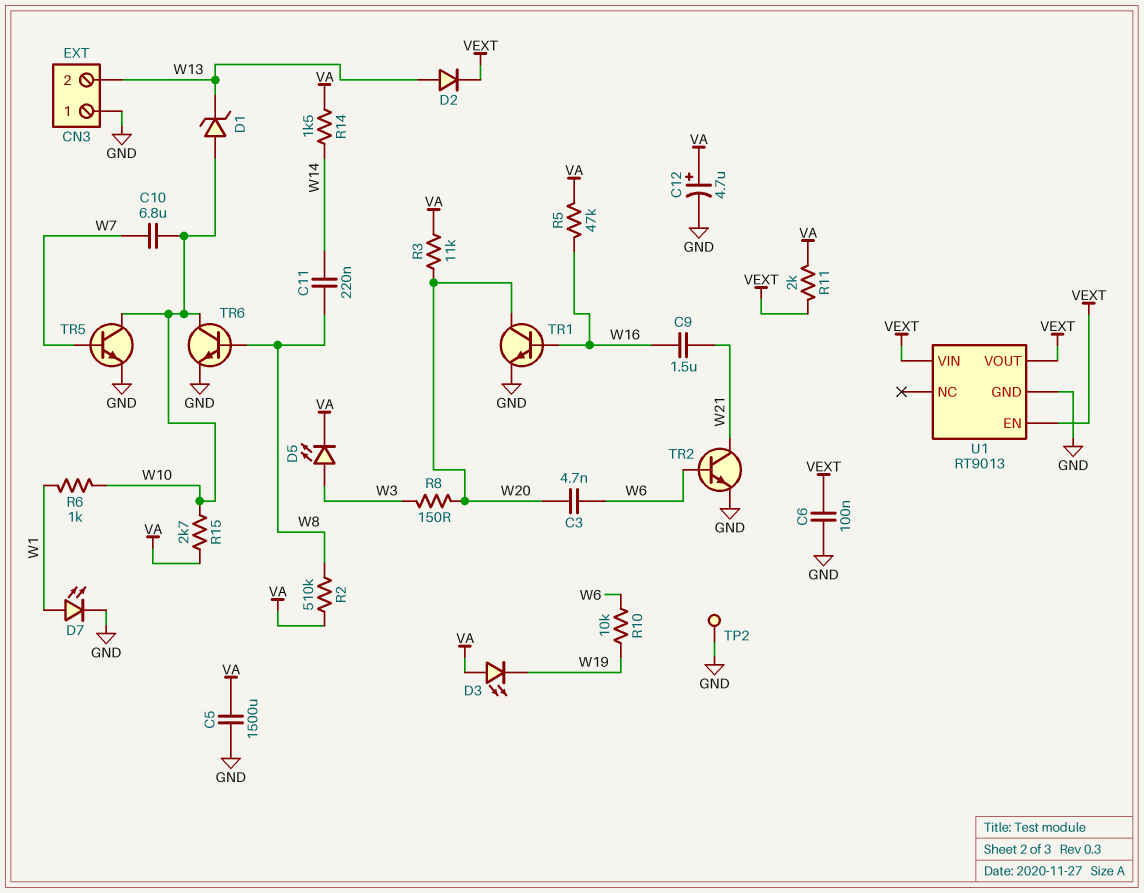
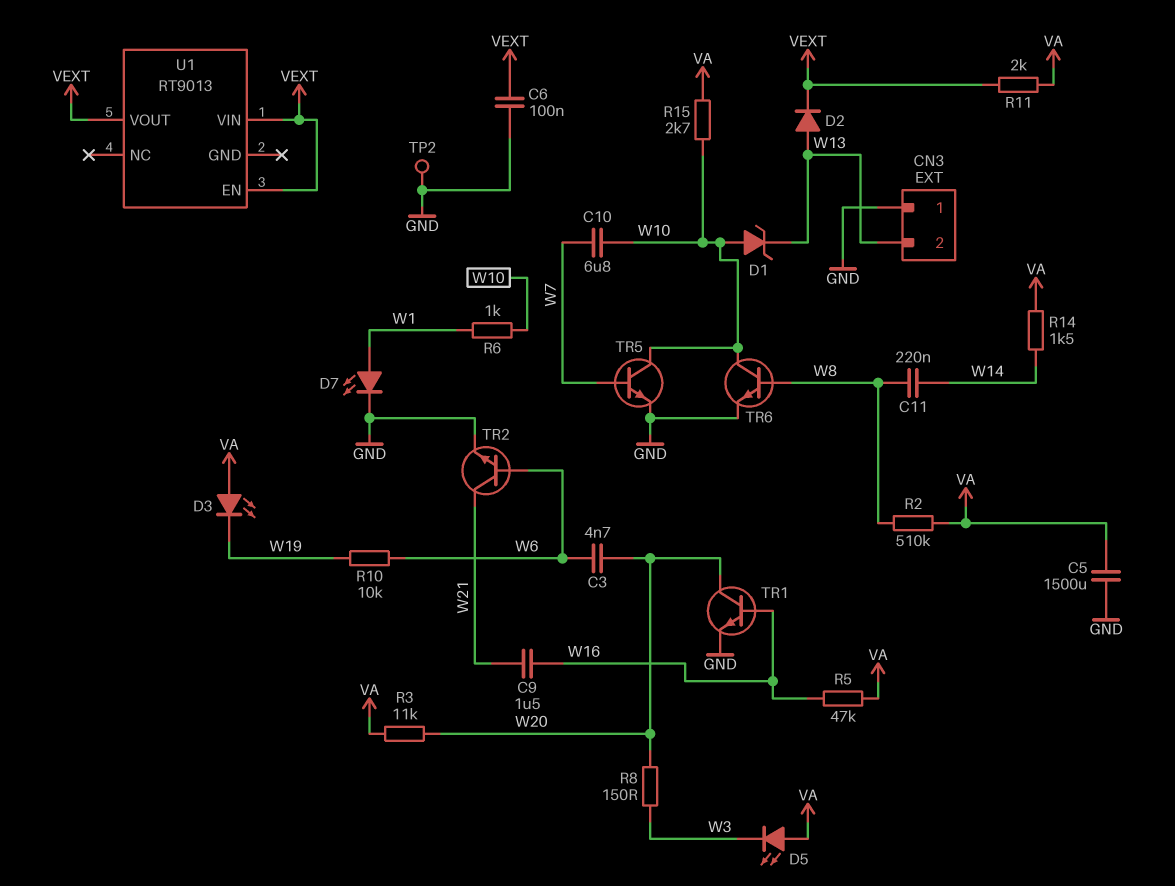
C12: 4.7uF (plus VA, minus GND) -> none
D5: LED (A W3, K VA) -> LED (A VA, K W3)
U1 pin GND: GND -> none

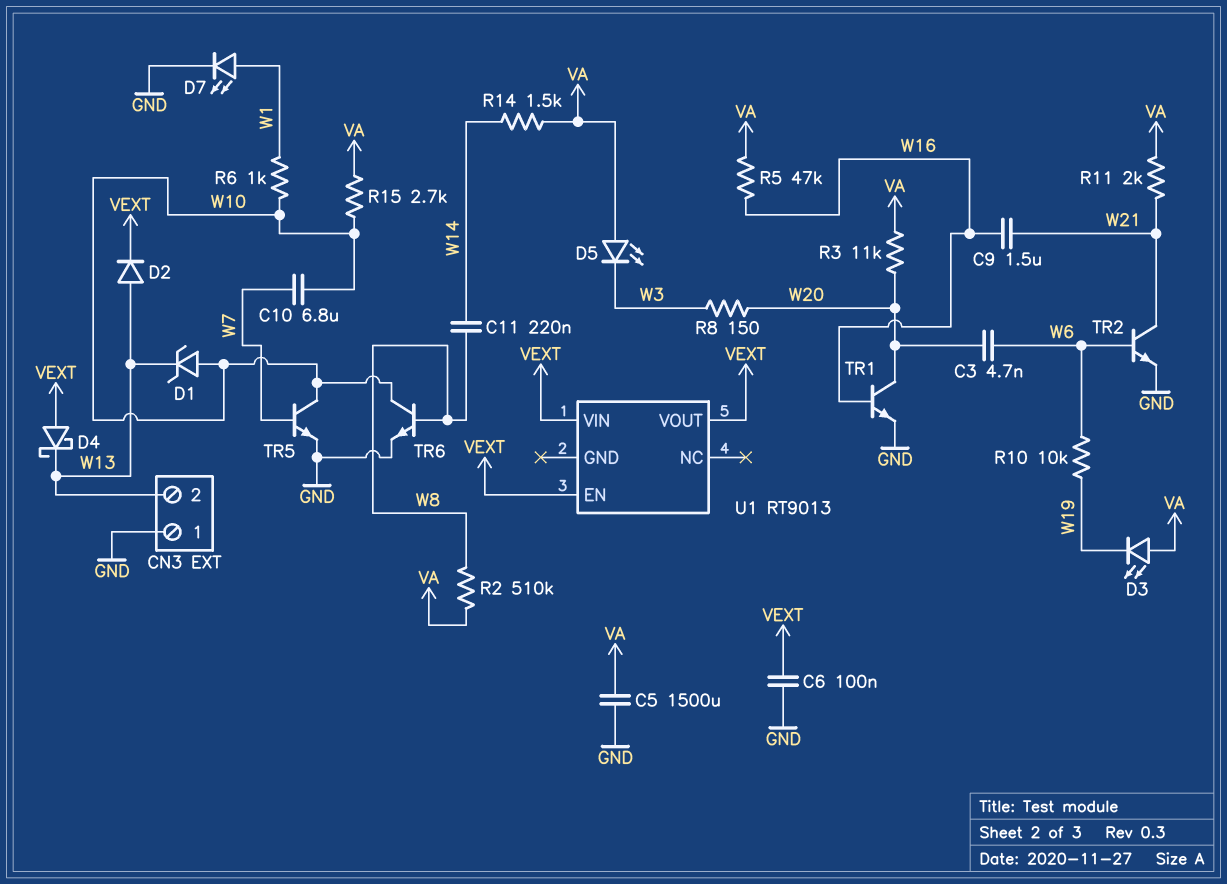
D4: none -> schottky (A VEXT, K W13)
R11: 2k (VA, VEXT) -> 2k (VA, W21)
TP2: test point (GND) -> none

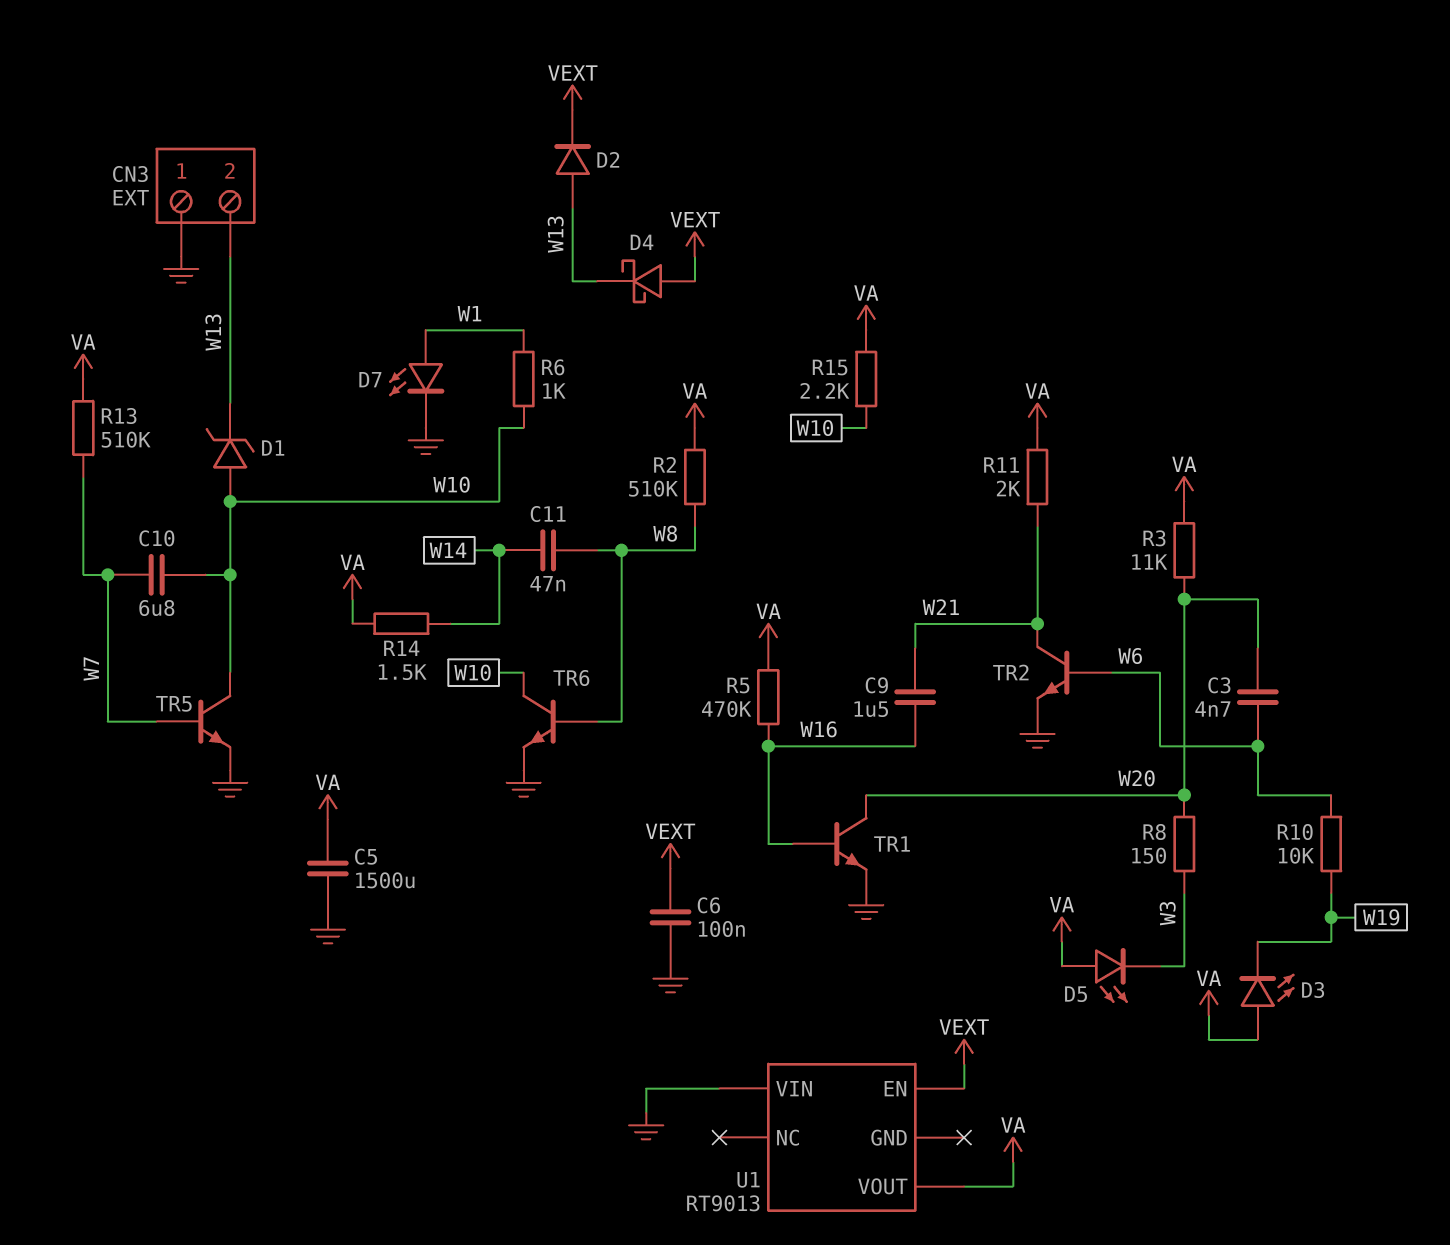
C11: 220nF (W8, W14) -> 47nF (W8, W14)
R5: 47k (VA, W16) -> 470k (VA, W16)
R13: none -> 510k (VA, W7)
R15: 2.7k (VA, W10) -> 2.2k (VA, W10)
U1 pin VIN: VEXT -> GND
U1 pin VOUT: VEXT -> VA

